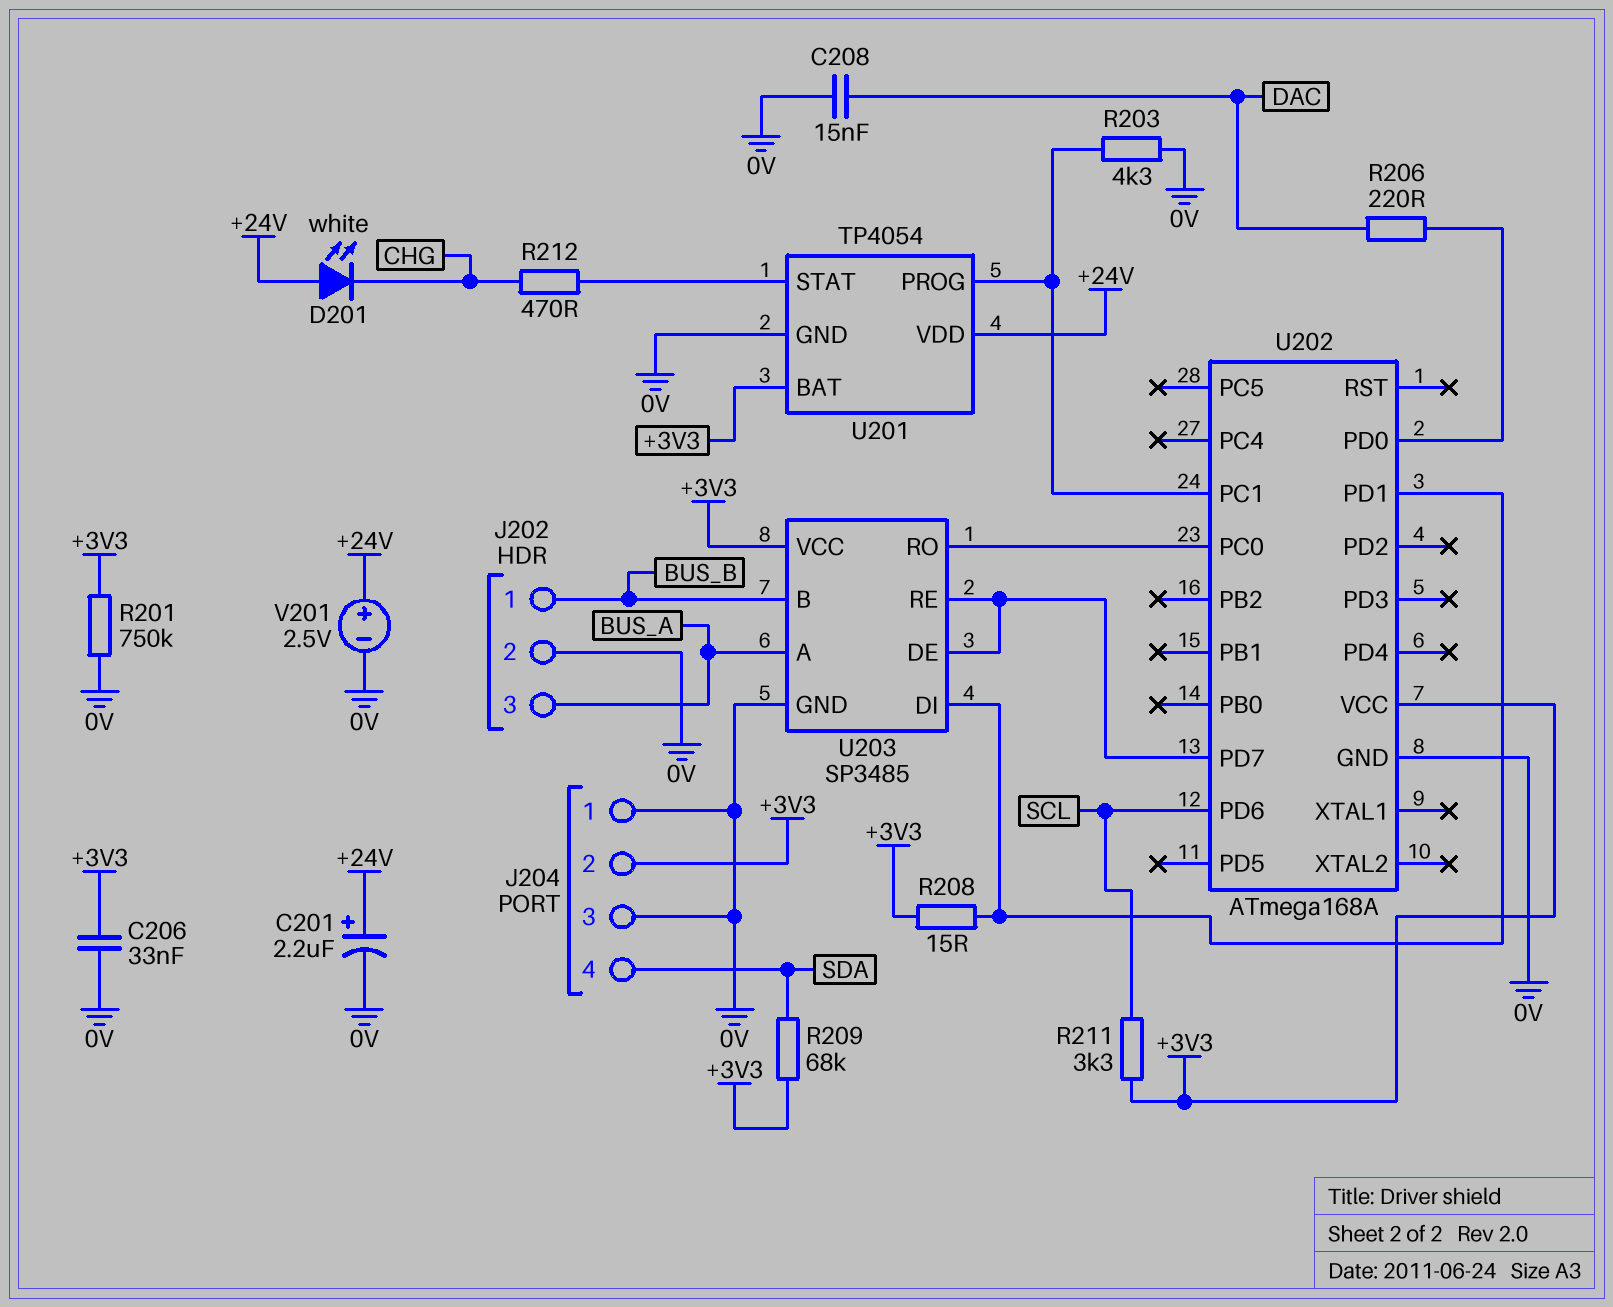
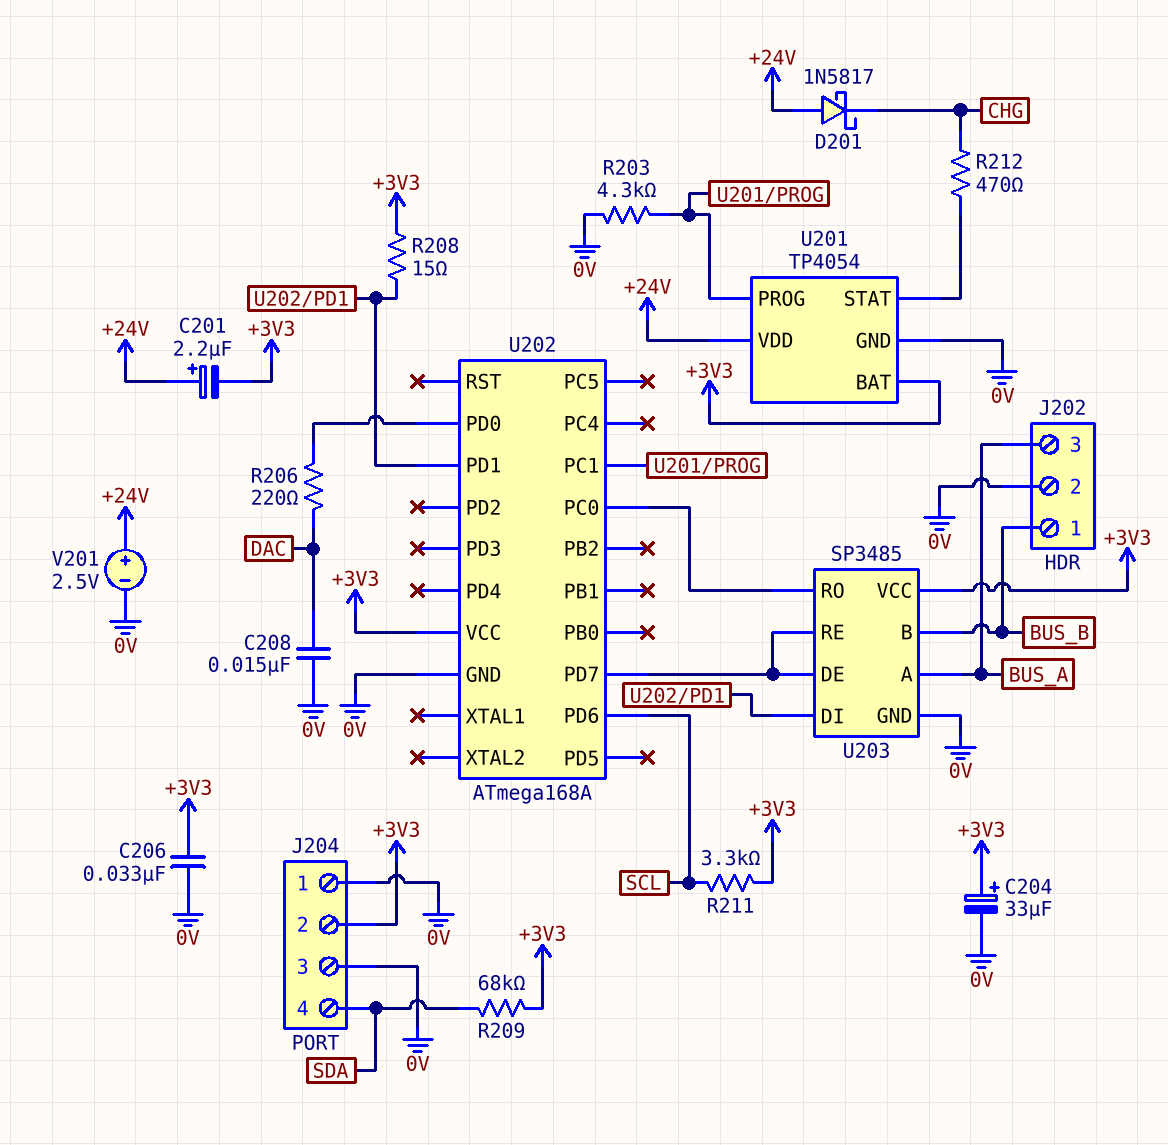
C201: 2.2uF (plus +24V, minus 0V) -> 2.2uF (plus +24V, minus +3V3)
C204: none -> 33uF (plus +3V3, minus 0V)
D201: LED white (A +24V, K CHG) -> schottky 1N5817 (A +24V, K CHG)
R201: 750k (+3V3, 0V) -> none

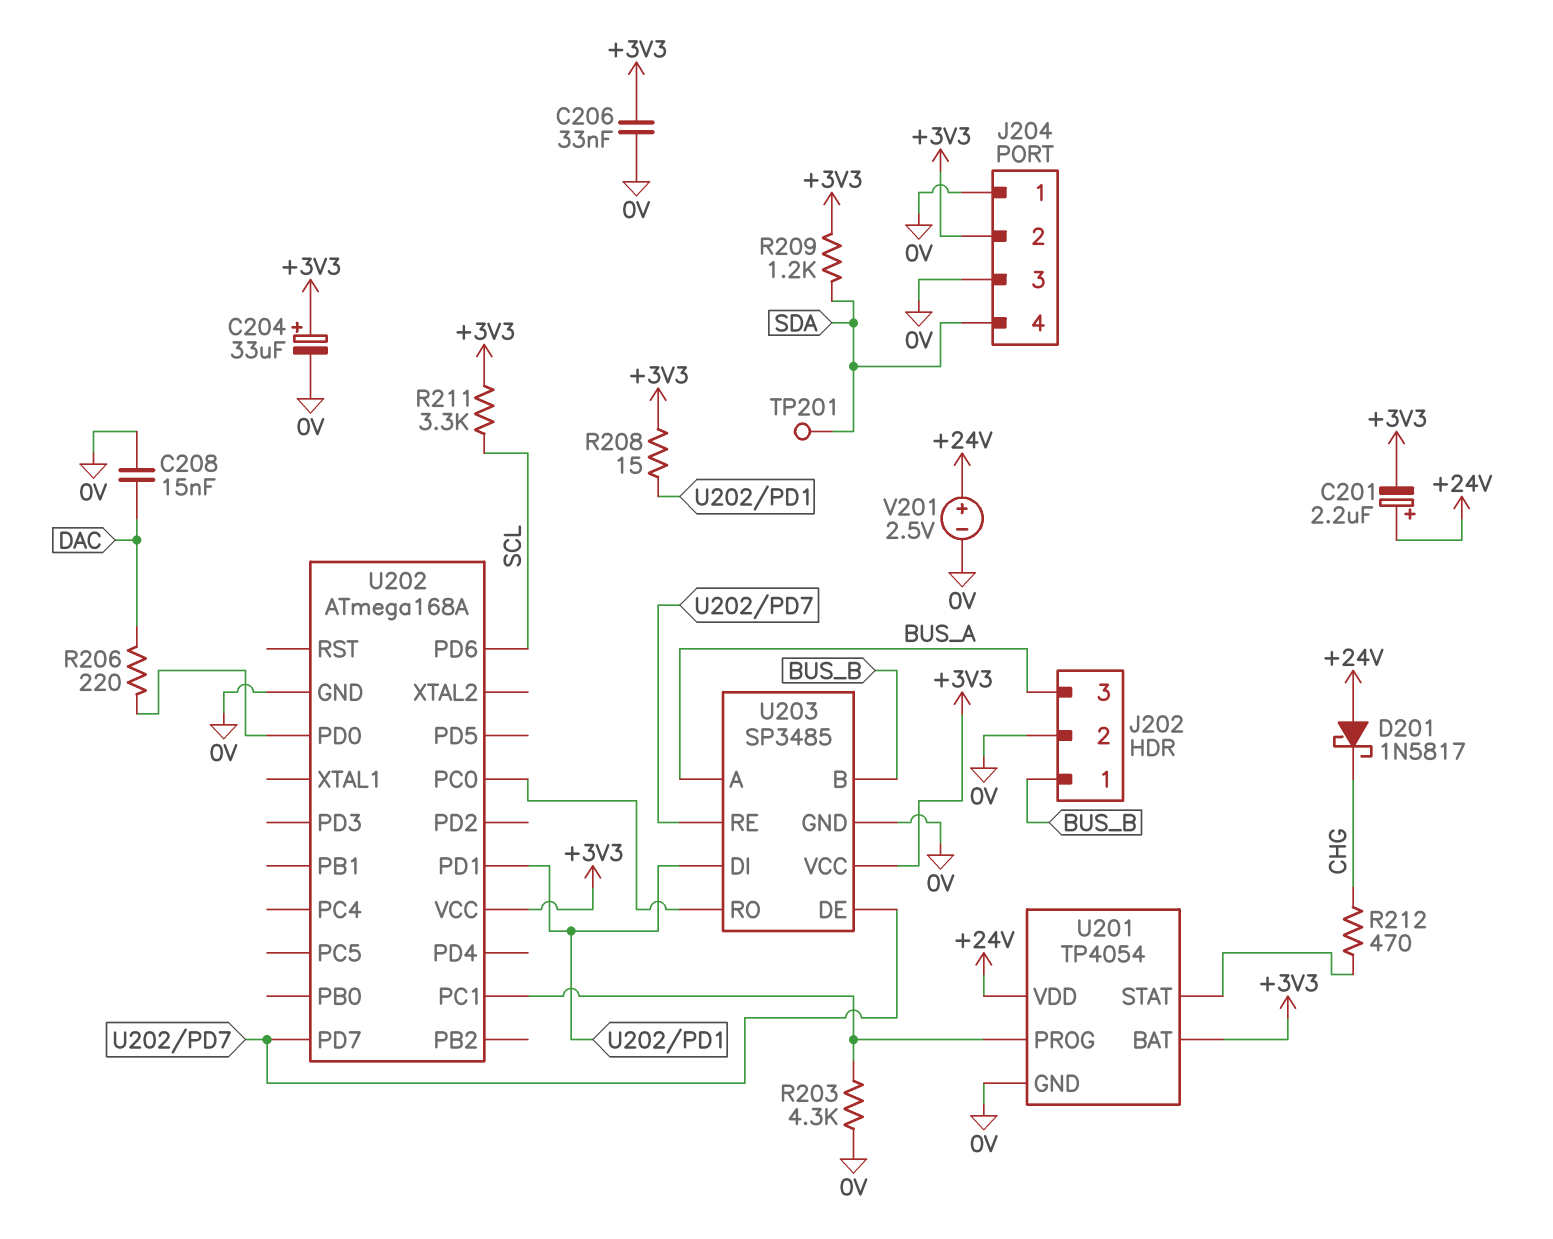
R209: 68k (+3V3, SDA) -> 1.2k (+3V3, SDA)
TP201: none -> test point (SDA)

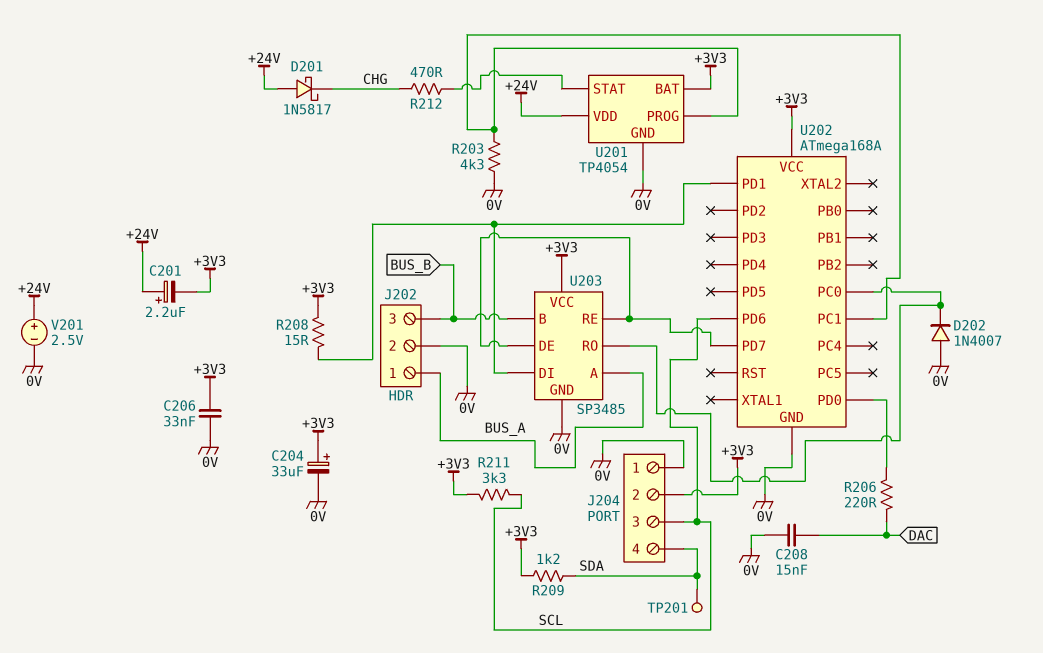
D202: none -> diode 1N4007 (A 0V, K U202/PC0)
J202 pin 1: BUS_B -> BUS_A
J202 pin 3: BUS_A -> BUS_B
J204 pin 3: 0V -> SCL

